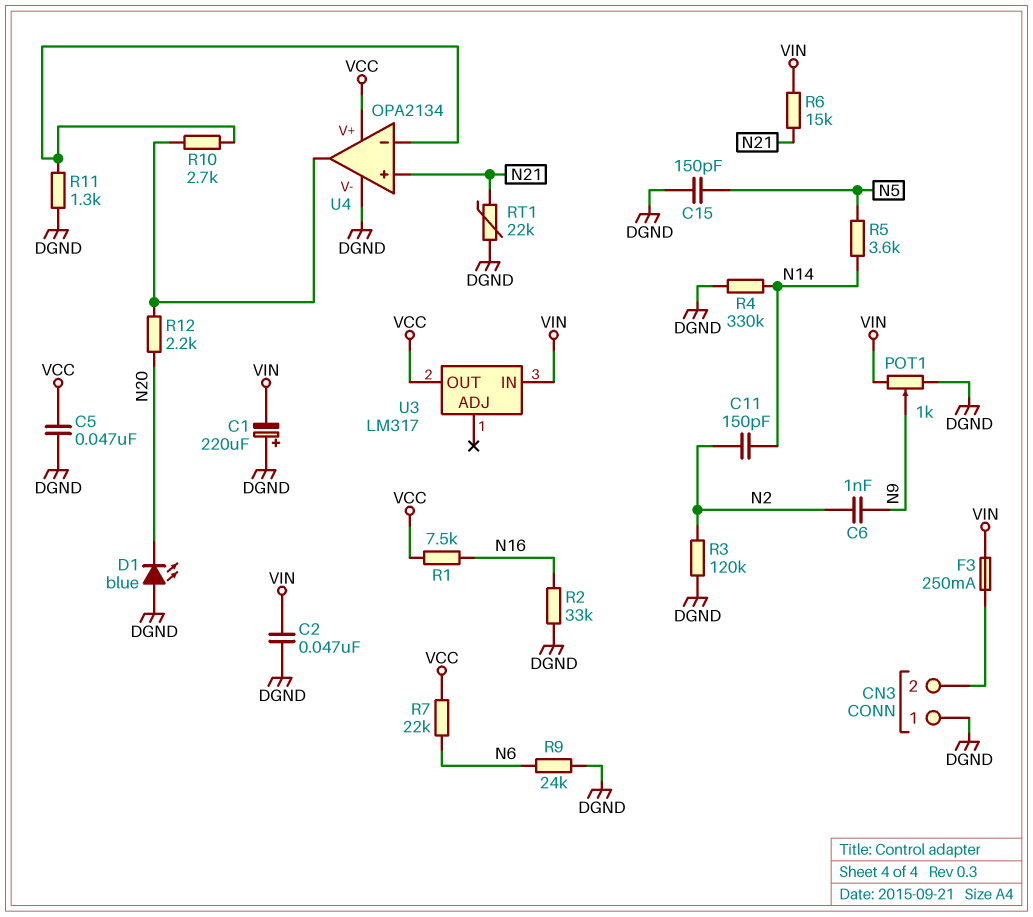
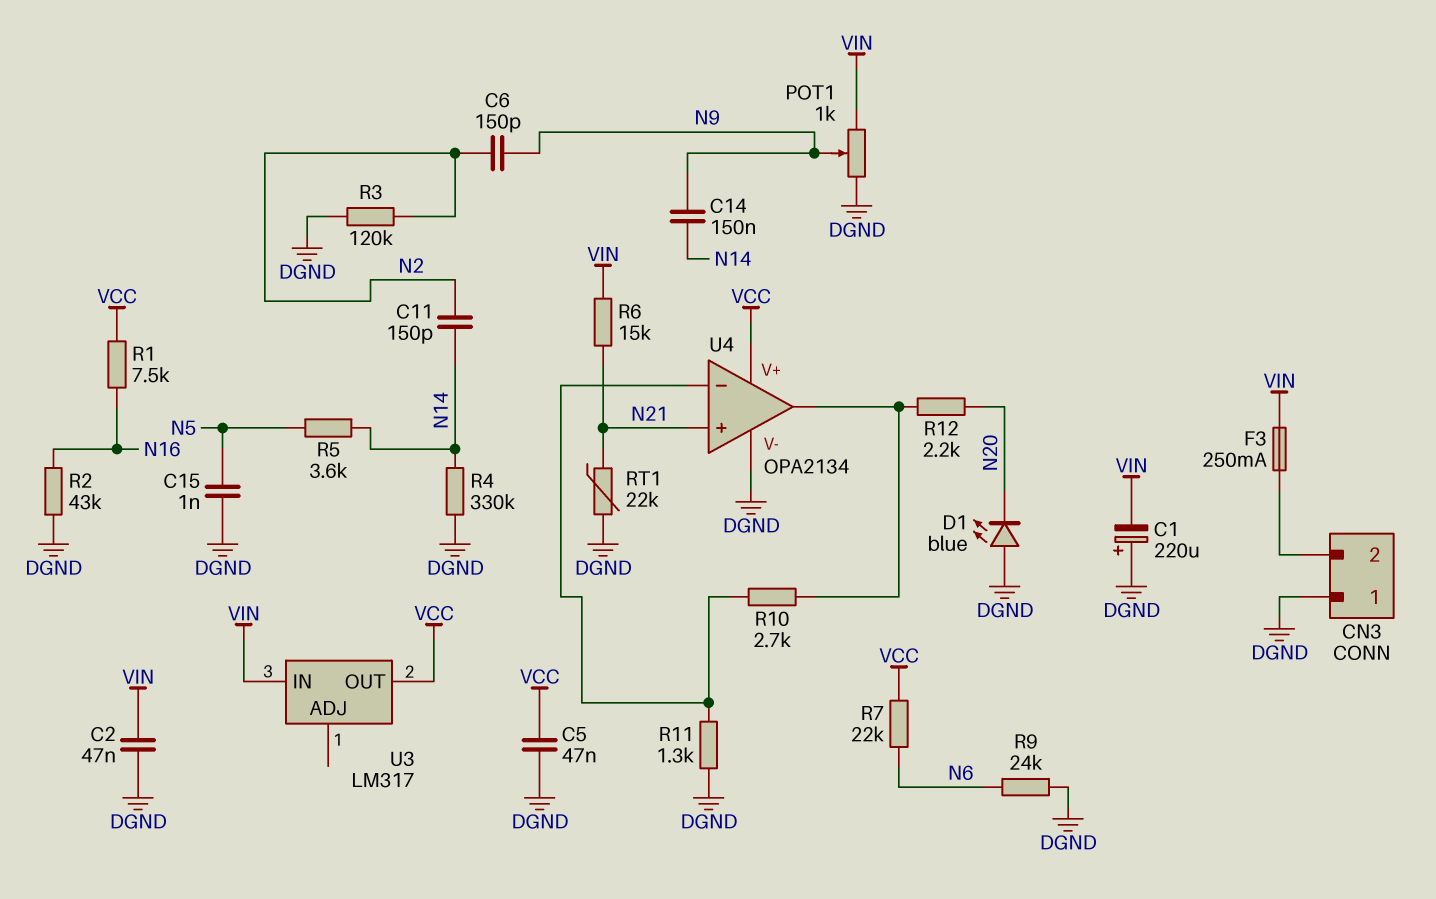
C6: 1nF (N2, N9) -> 150pF (N2, N9)
C14: none -> 150nF (N9, N14)
C15: 150pF (DGND, N5) -> 1nF (DGND, N5)
R2: 33k (DGND, N16) -> 43k (DGND, N16)

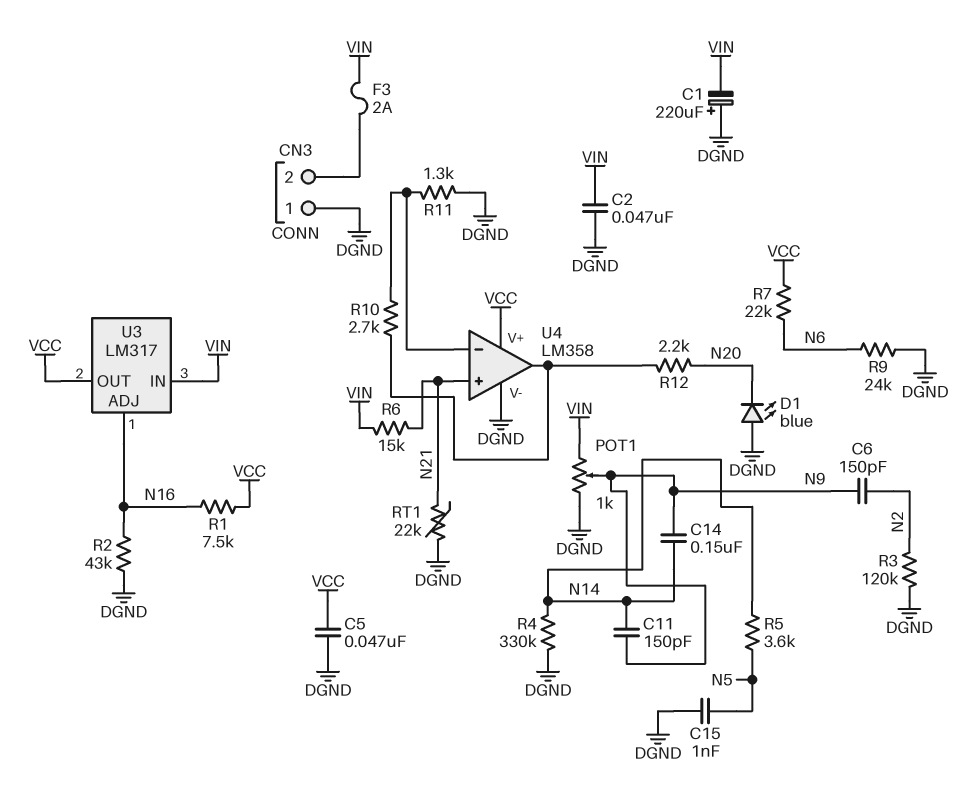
C11: 150pF (N2, N14) -> 150pF (N9, N14)
F3: 250mA (CN3/2, VIN) -> 2A (CN3/2, VIN)
U3 pin ADJ: none -> N16
U4: OPA2134 -> LM358

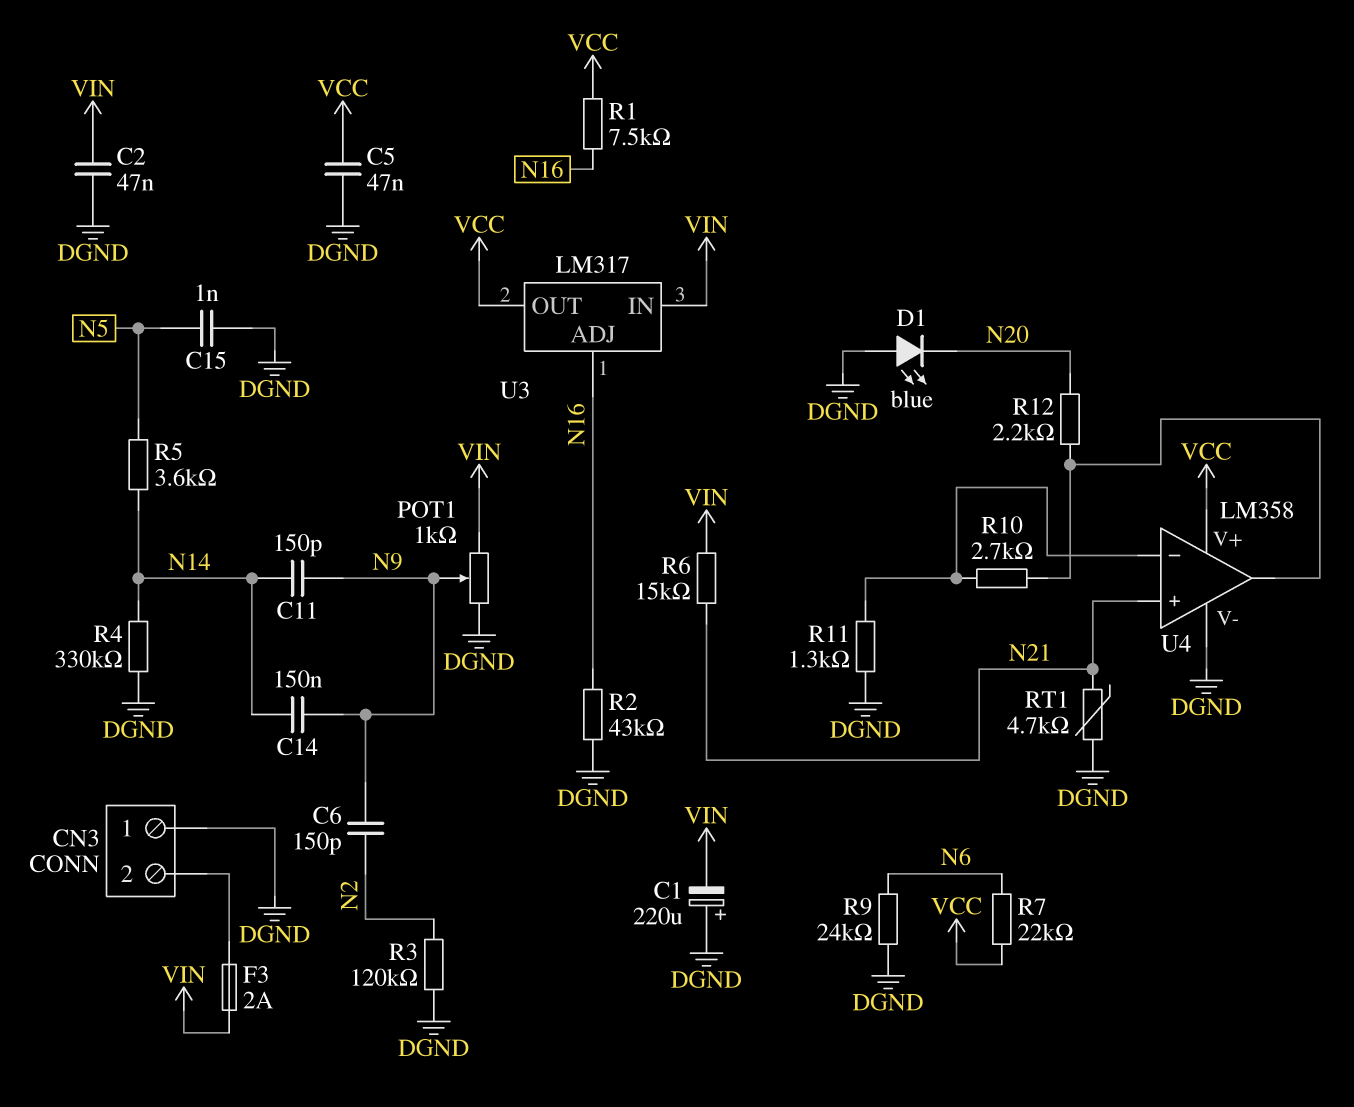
RT1: 22k (DGND, N21) -> 4.7k (DGND, N21)

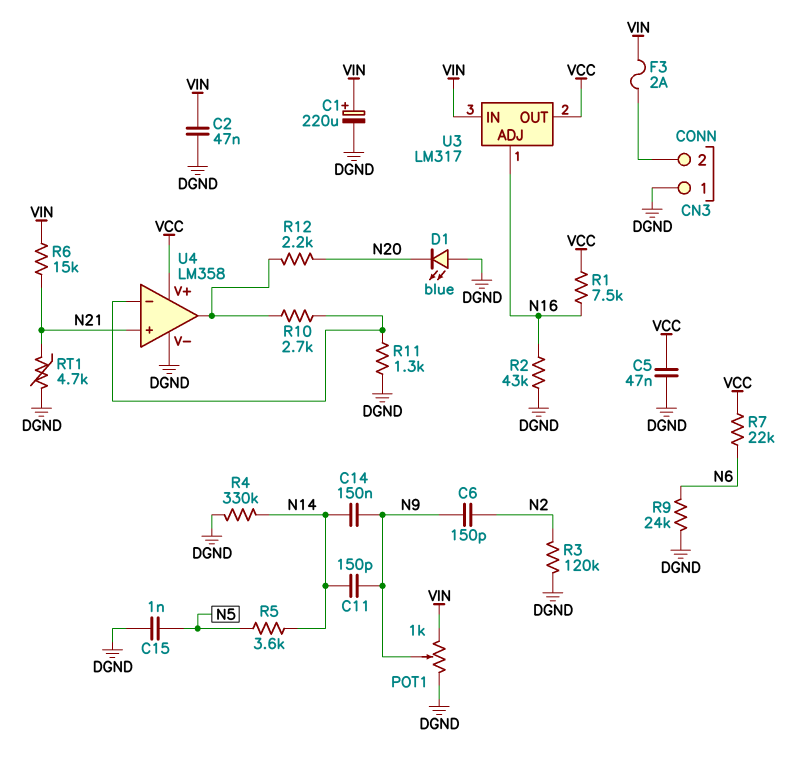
C1: 220uF (plus DGND, minus VIN) -> 220uF (plus VIN, minus DGND)

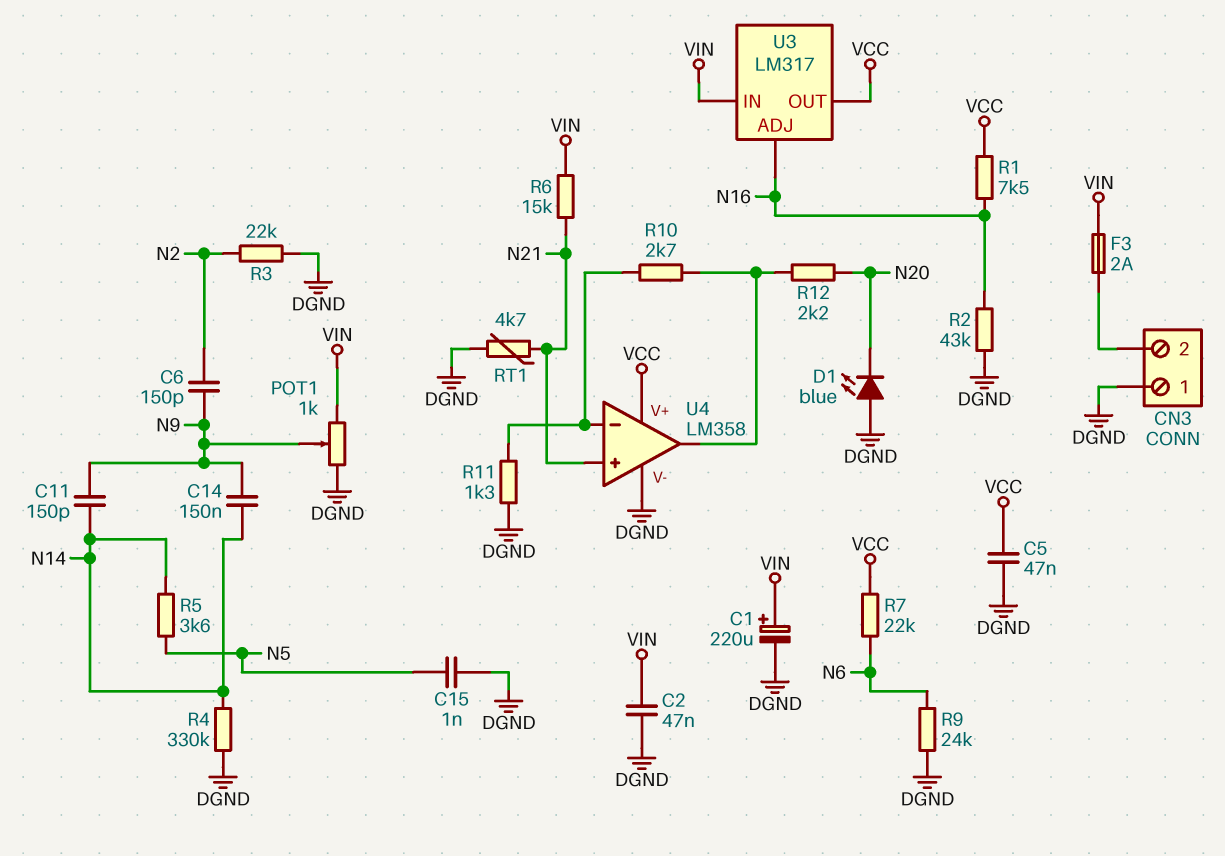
R3: 120k (DGND, N2) -> 22k (DGND, N2)

